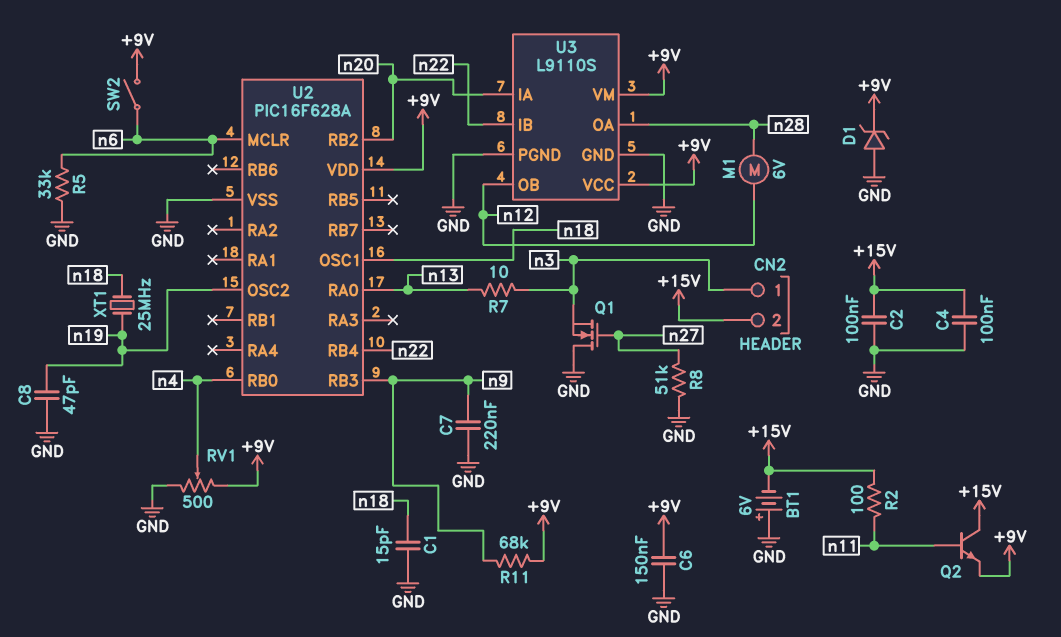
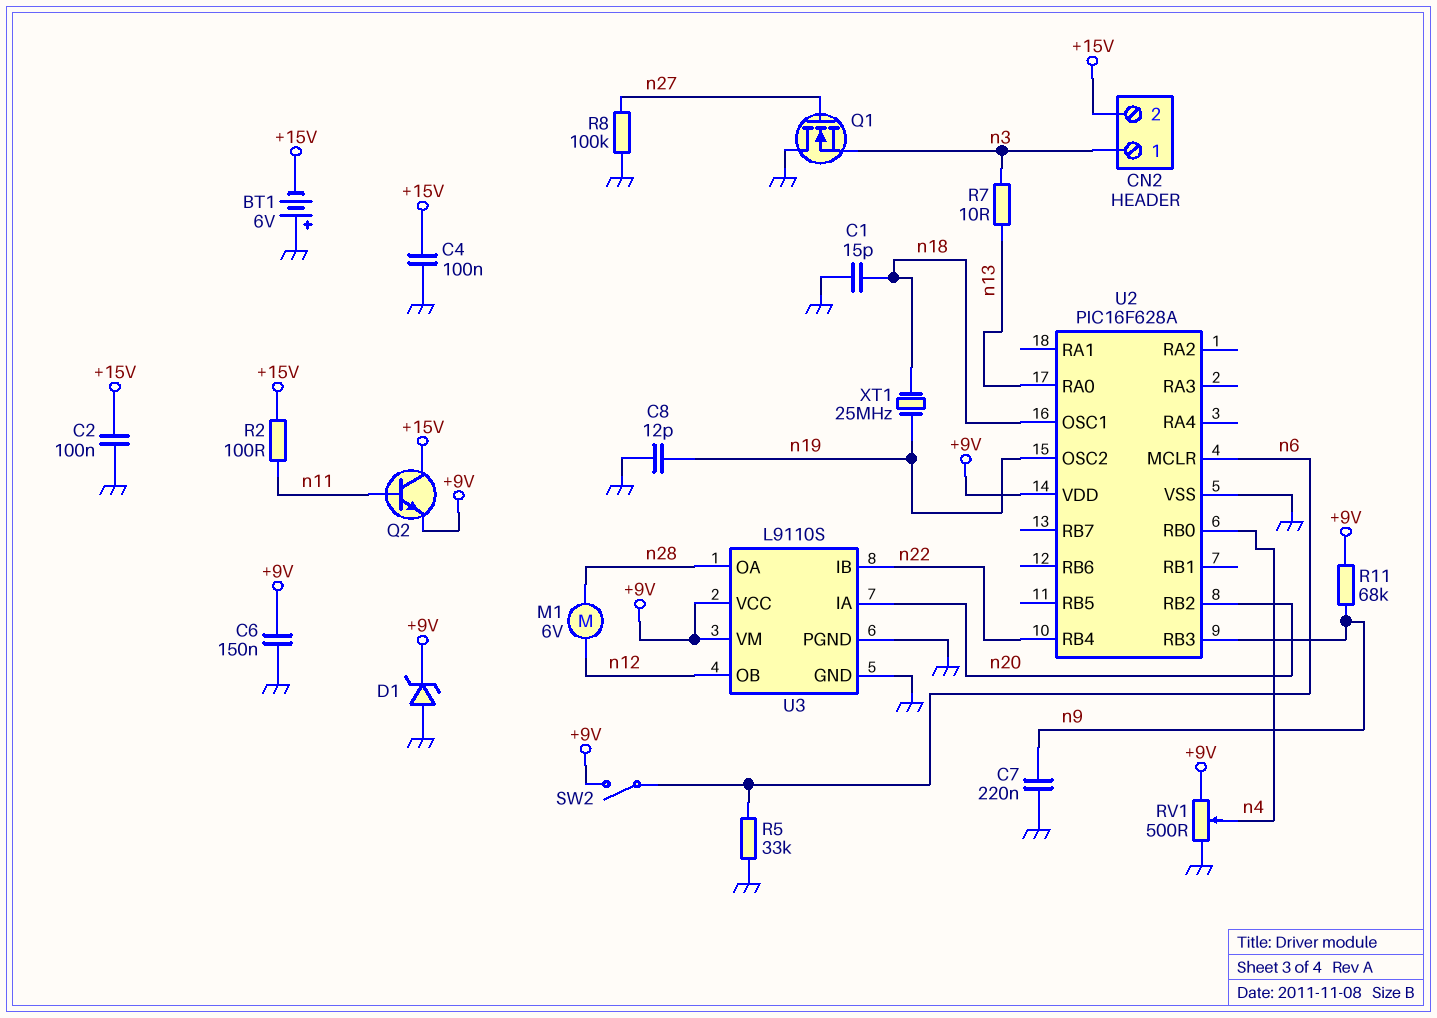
C8: 47pF (GND, n19) -> 12pF (GND, n19)
R8: 51k (GND, n27) -> 100k (GND, n27)

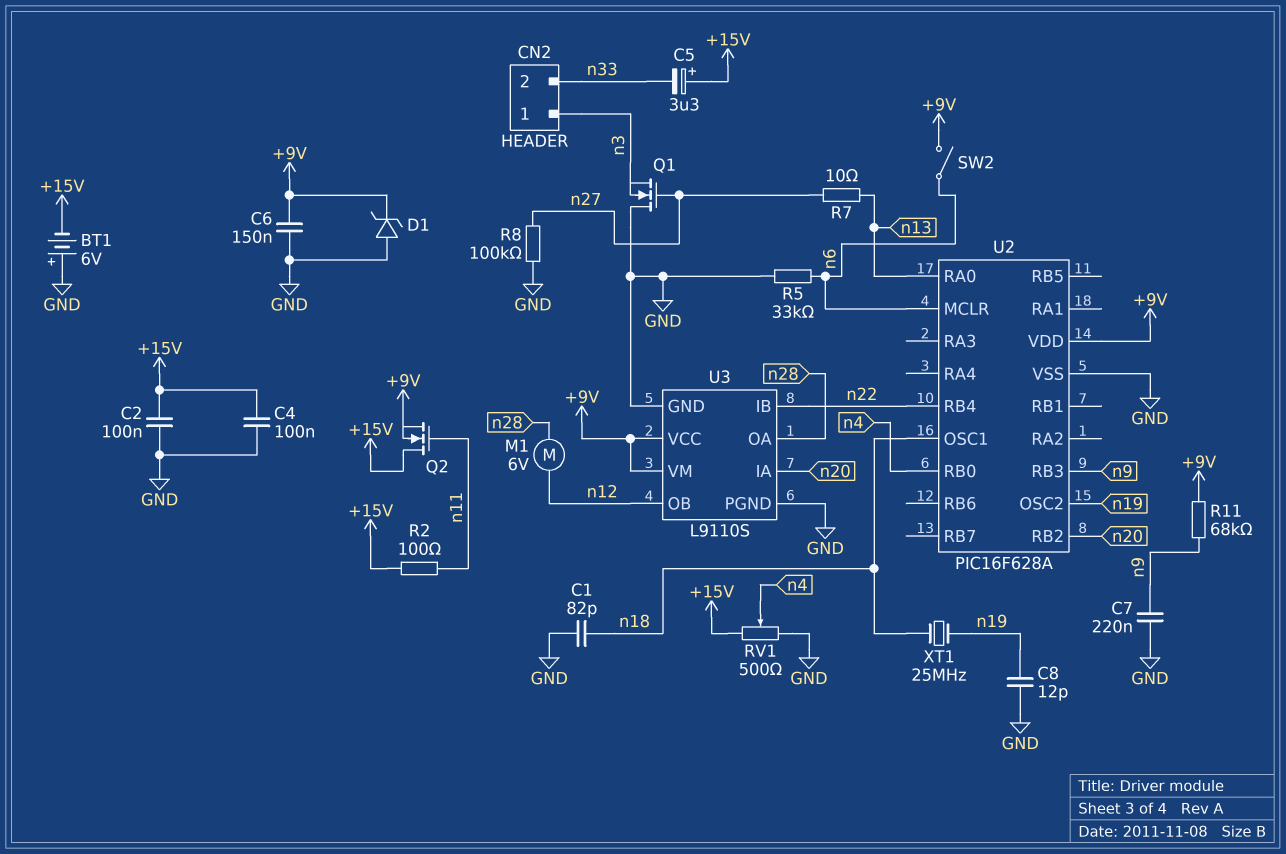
C1: 15pF (GND, n18) -> 82pF (GND, n18)
C5: none -> 3.3uF (plus +15V, minus n33)
CN2 pin 2: +15V -> n33
Q2: NPN (B n11, C +15V, E +9V) -> NMOS (G n11, D +15V, S +9V)
R7: 10 (n3, n13) -> 10 (n13, n27)
RV1: 500 (+9V, GND, wiper n4) -> 500 (+15V, GND, wiper n4)

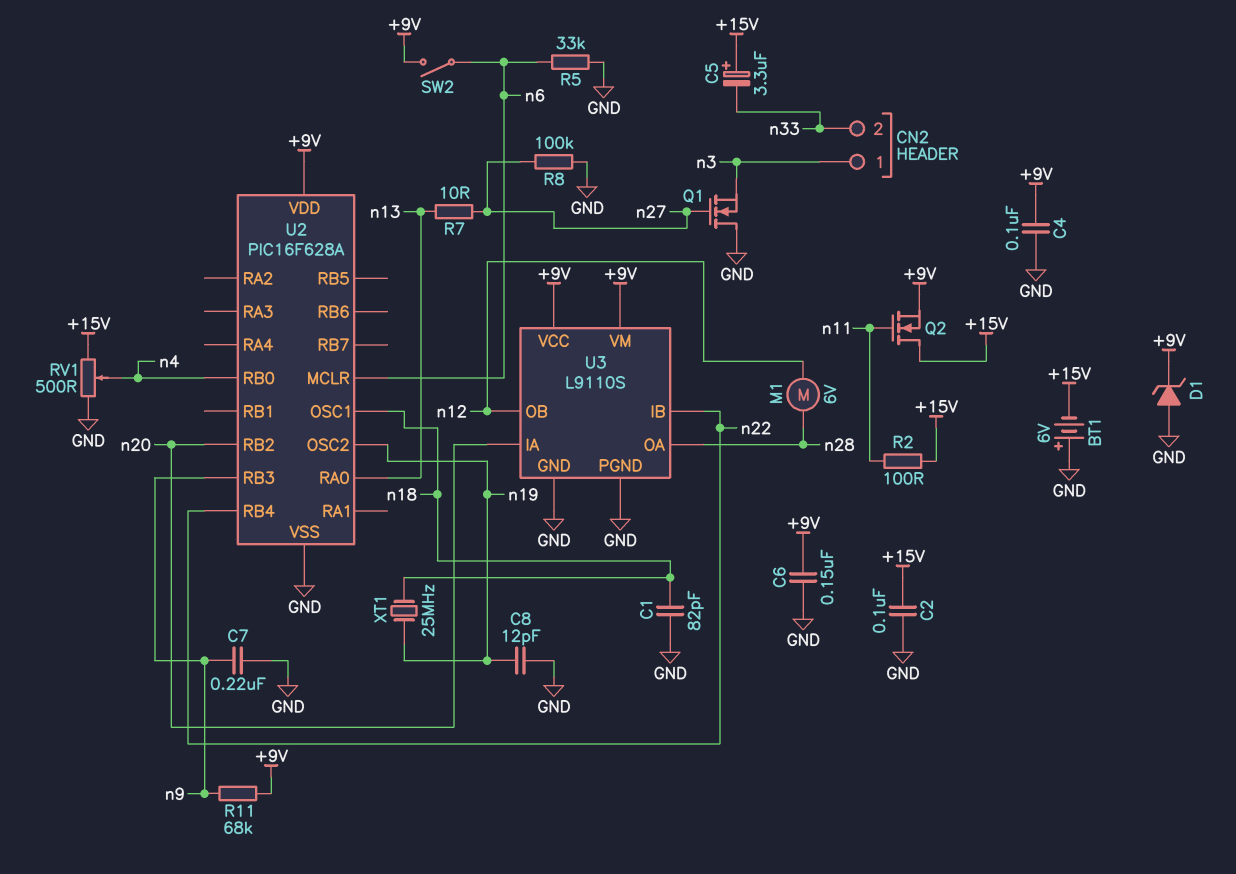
C4: 100nF (+15V, GND) -> 100nF (+9V, GND)

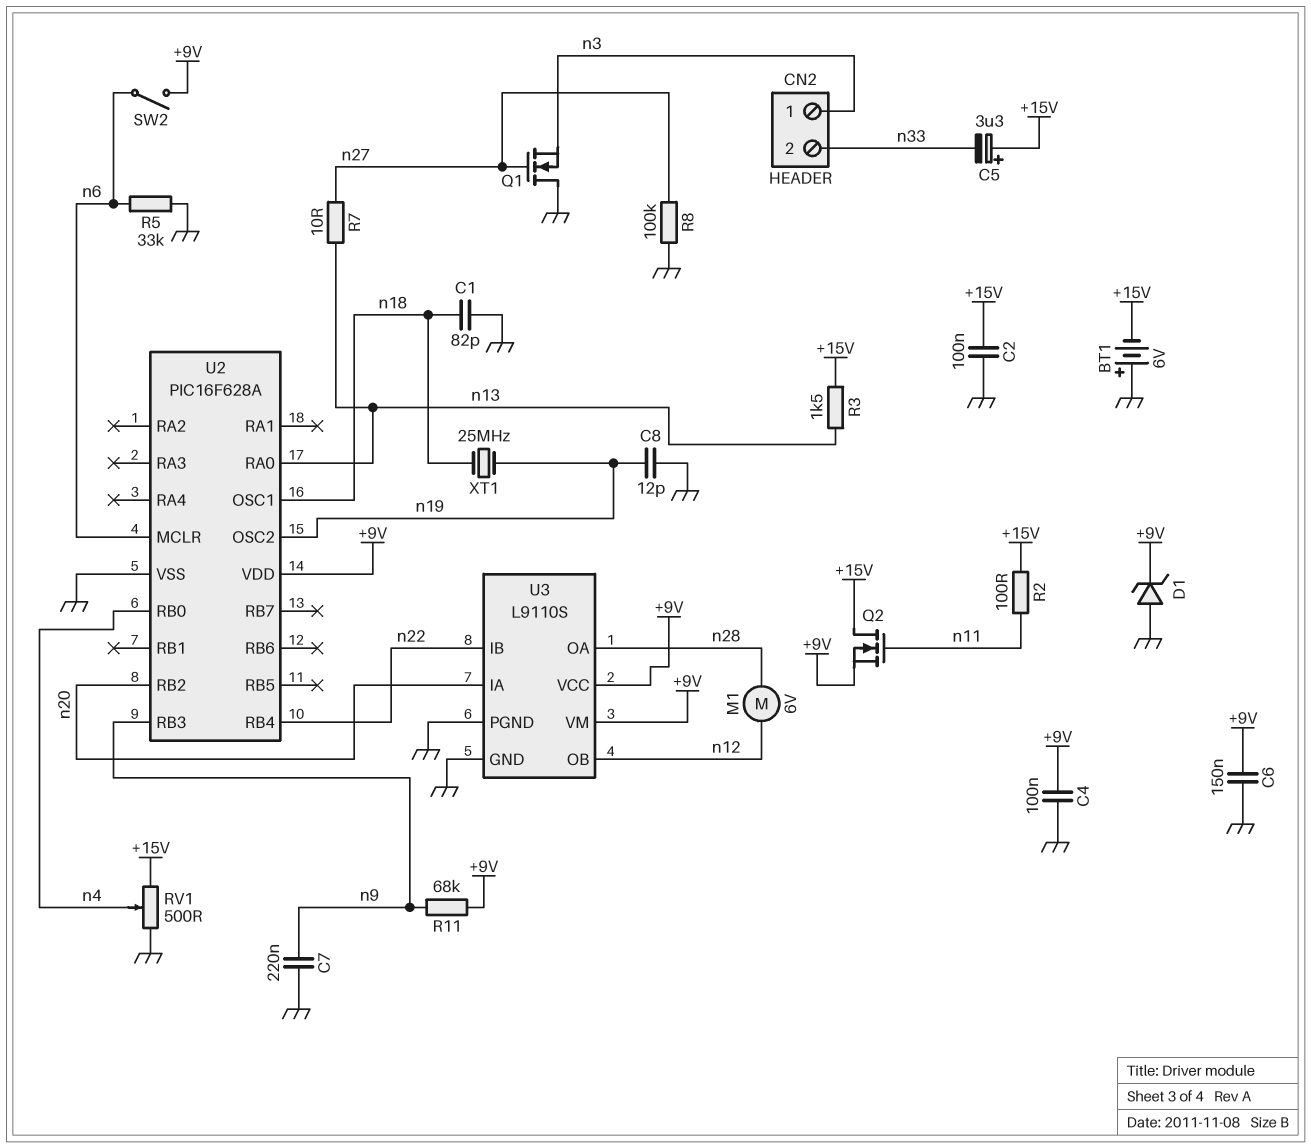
R3: none -> 1.5k (+15V, n13)

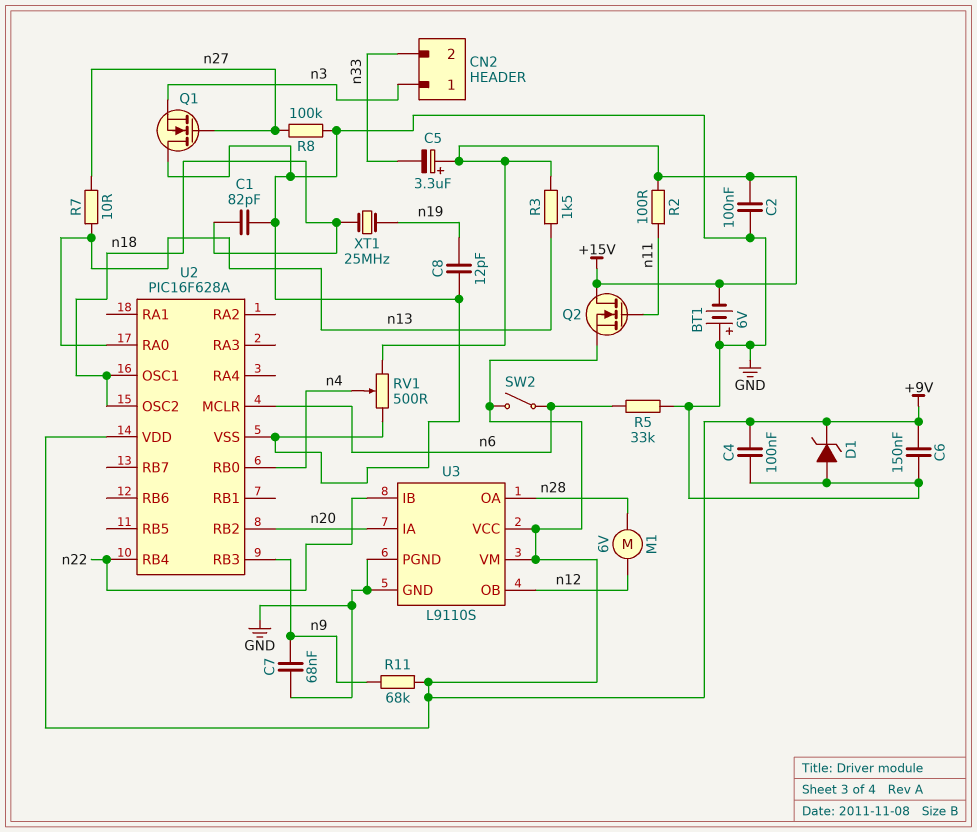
C7: 220nF (GND, n9) -> 68nF (GND, n9)
U2 pin OSC2: n19 -> n18

